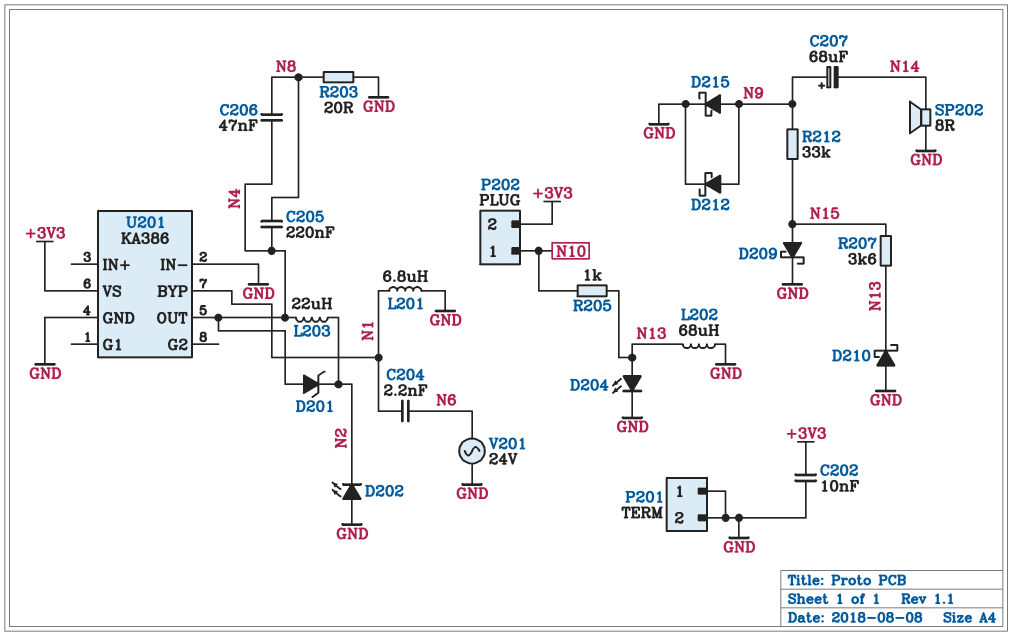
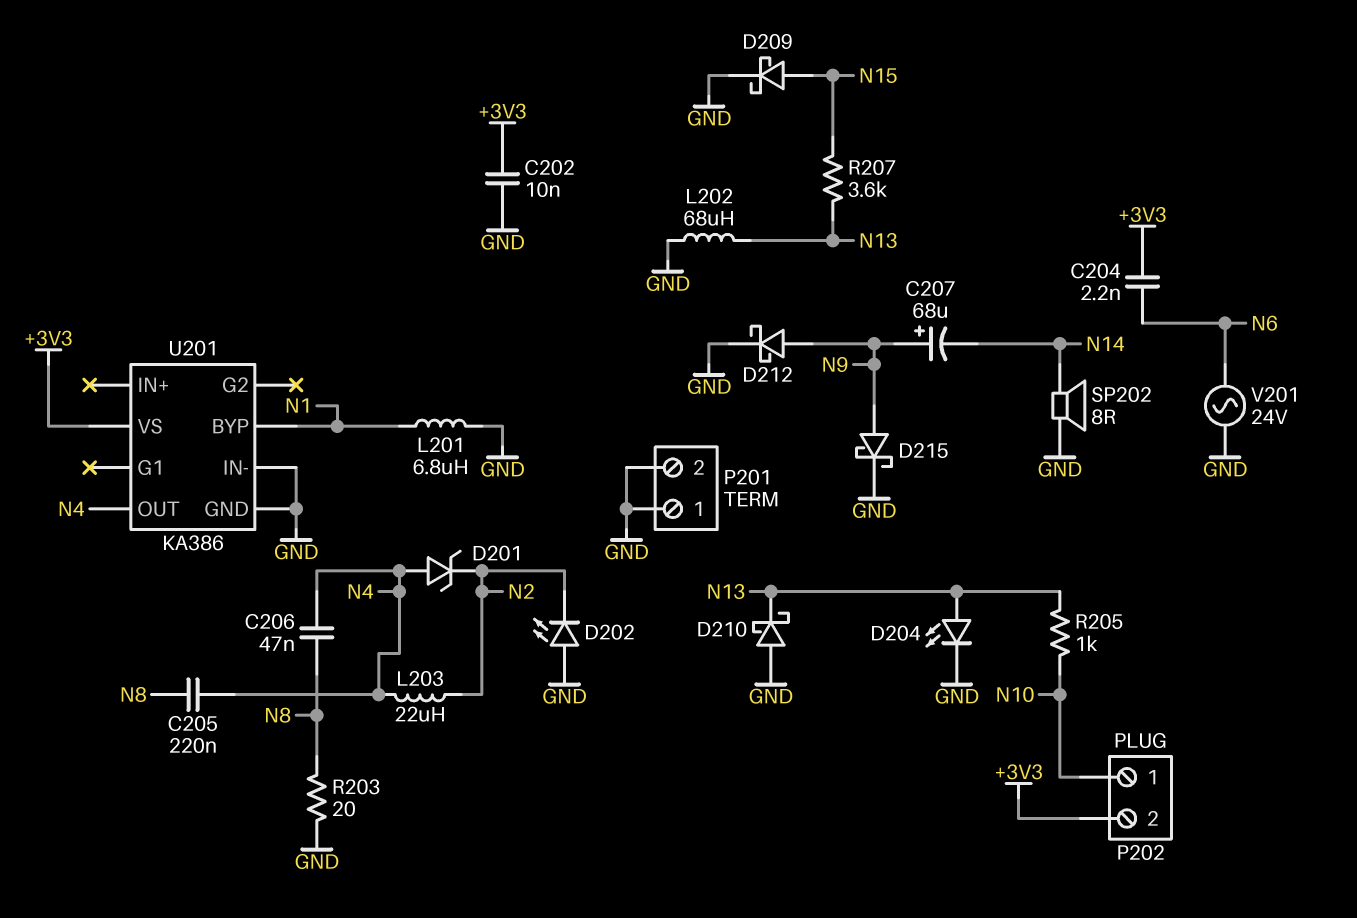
C204: 2.2nF (N1, N6) -> 2.2nF (+3V3, N6)
R212: 33k (N9, N15) -> none

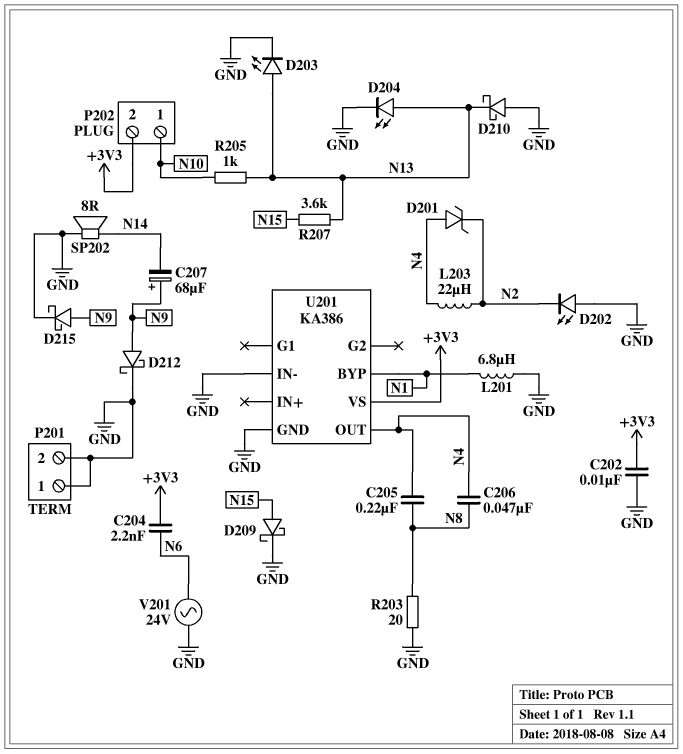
D203: none -> LED (A N13, K GND)
L202: 68uH (GND, N13) -> none

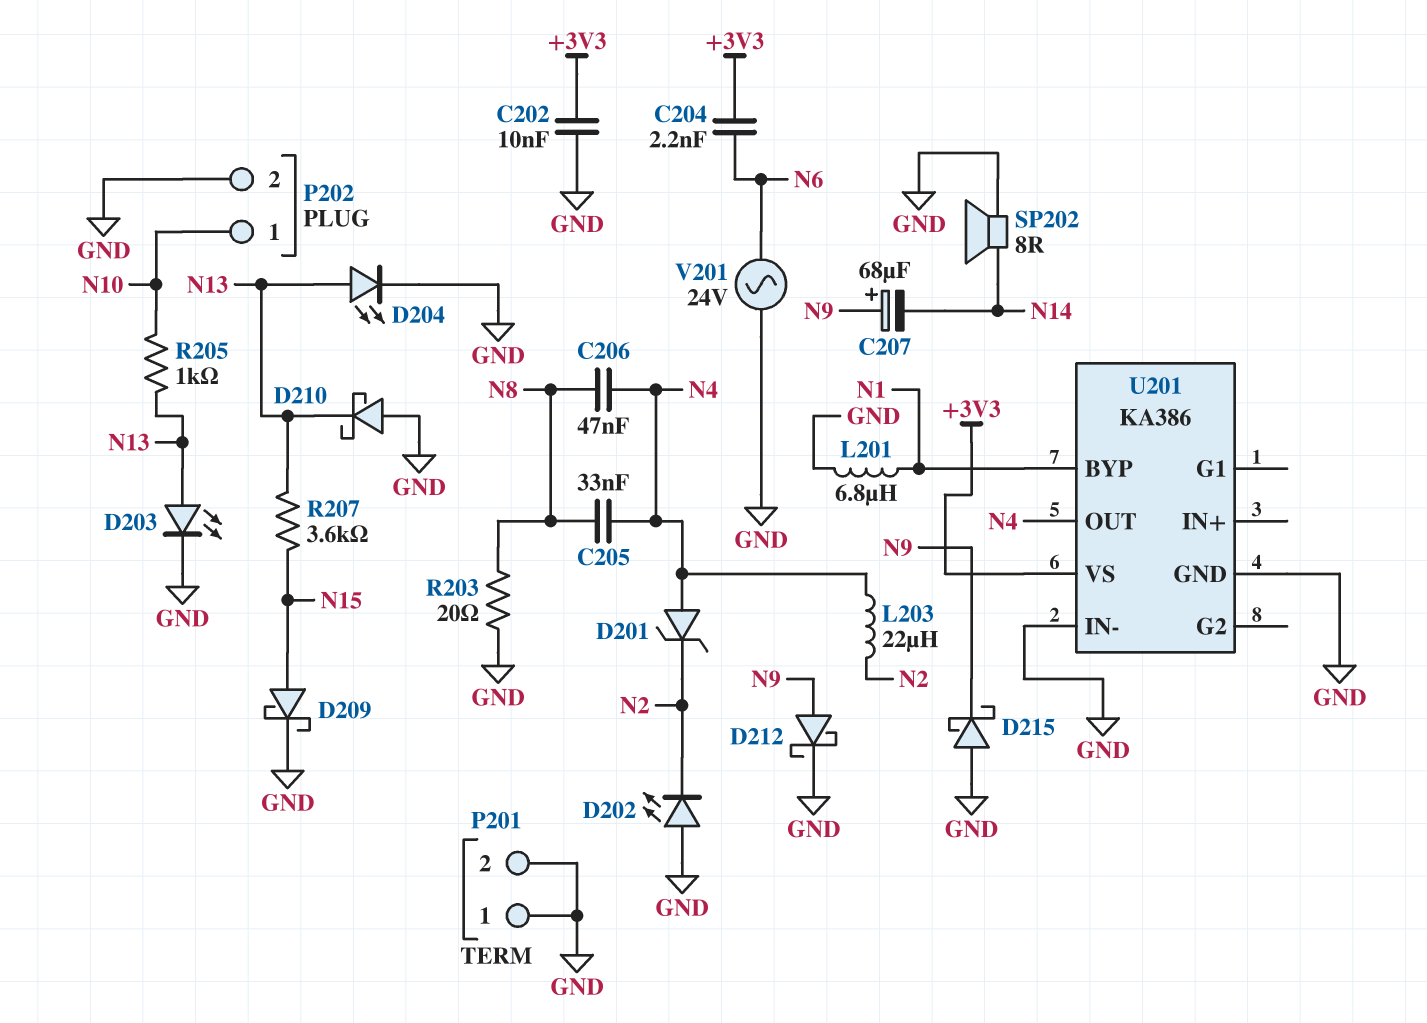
C205: 220nF (N4, N8) -> 33nF (N4, N8)
D215: schottky (A N9, K GND) -> schottky (A GND, K N9)
P202 pin 2: +3V3 -> GND

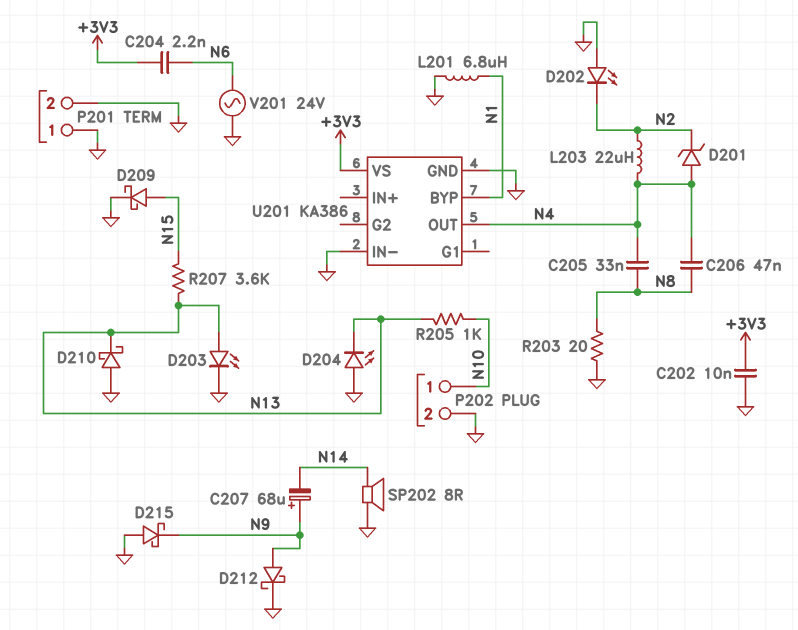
D204: LED (A N13, K GND) -> LED (A GND, K N13)

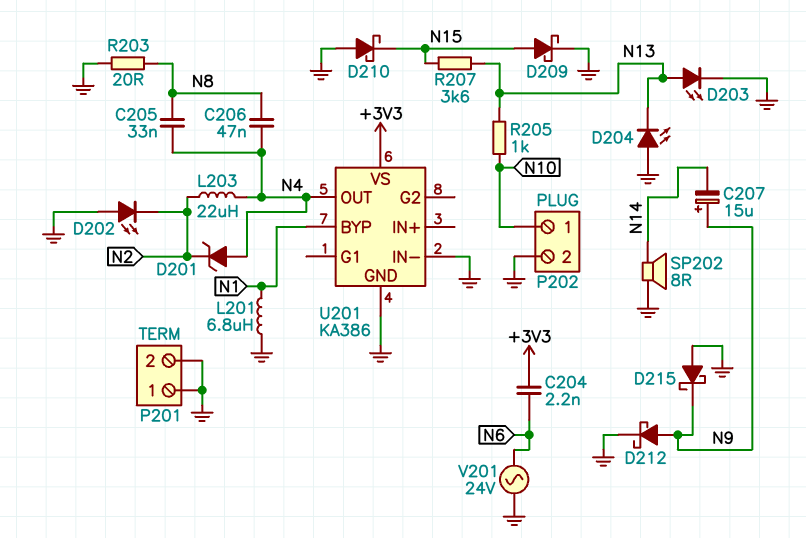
C202: 10nF (+3V3, GND) -> none
C207: 68uF (plus N9, minus N14) -> 15uF (plus N9, minus N14)
D210: schottky (A GND, K N13) -> schottky (A GND, K N15)

